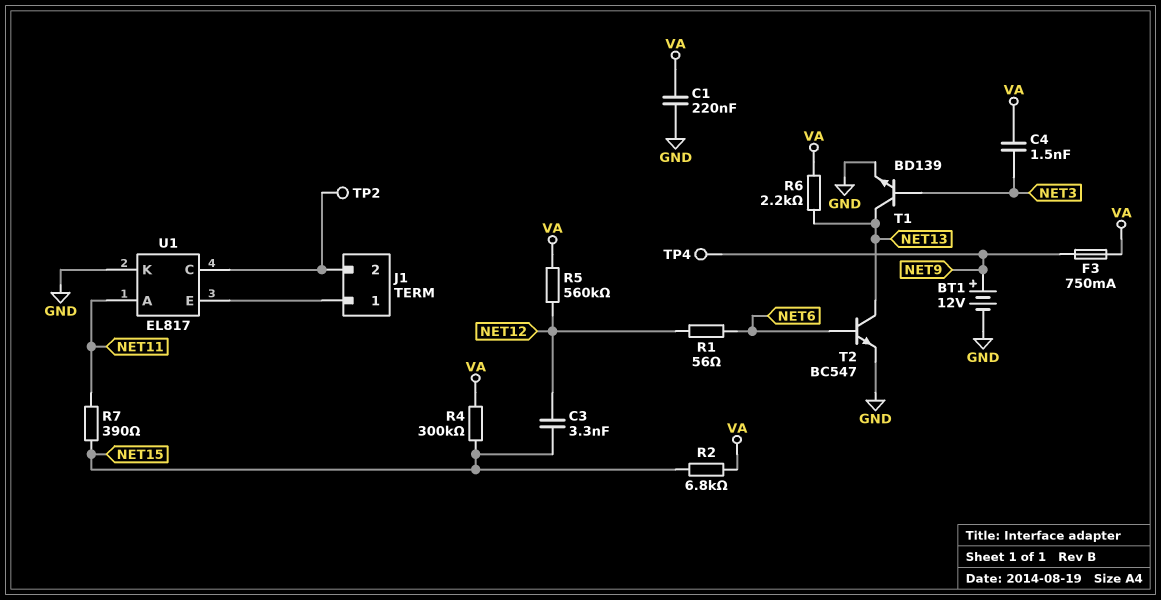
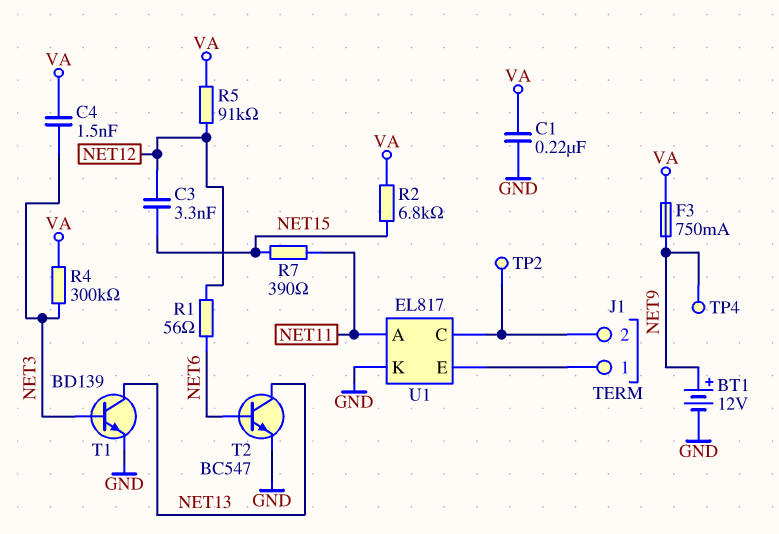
R4: 300k (NET15, VA) -> 300k (NET3, VA)
R5: 560k (NET12, VA) -> 91k (NET12, VA)
R6: 2.2k (NET13, VA) -> none

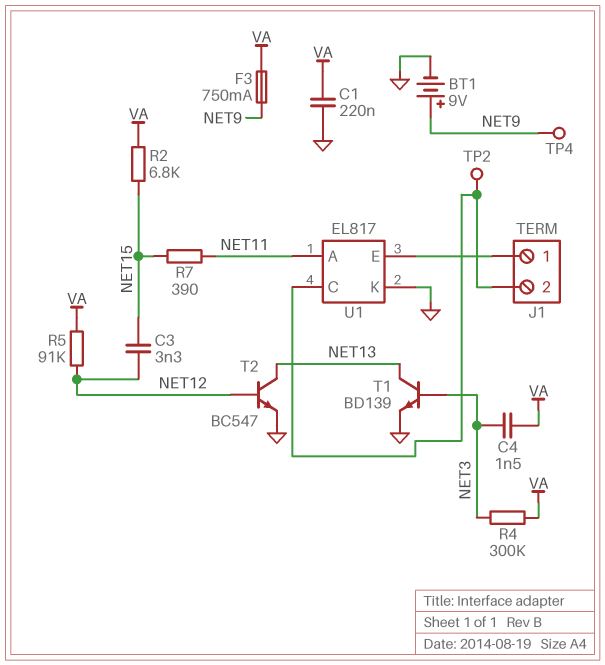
BT1: 12V (plus NET9, minus GND) -> 9V (plus NET9, minus GND)
R1: 56 (NET6, NET12) -> none
T2: NPN BC547 (B NET6, C NET13, E GND) -> NPN BC547 (B NET12, C NET13, E GND)

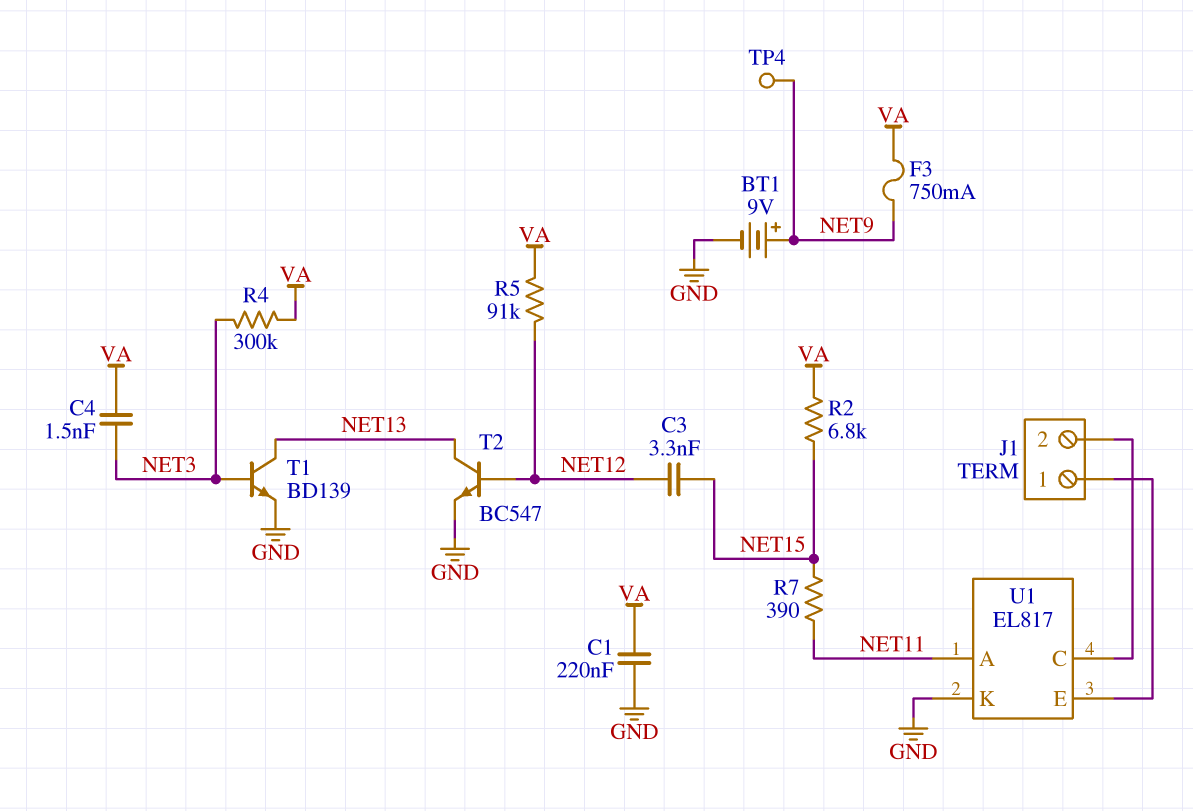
TP2: test point (J1/2) -> none

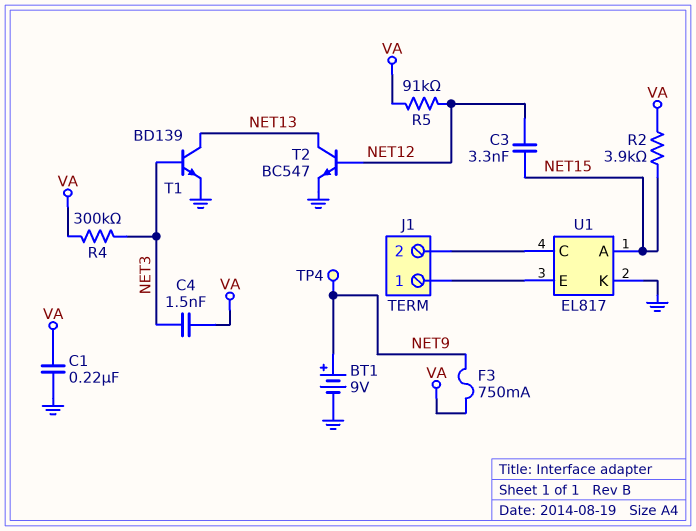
R2: 6.8k (NET15, VA) -> 3.9k (NET15, VA)
R7: 390 (NET11, NET15) -> none
U1 pin A: NET11 -> NET15

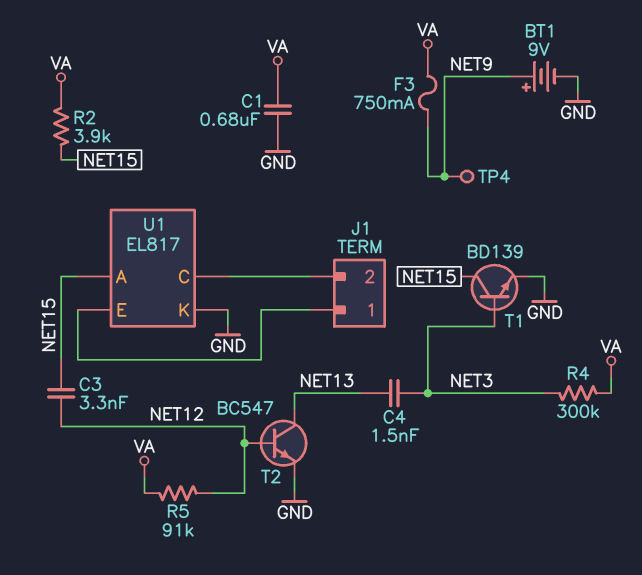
C1: 220nF (GND, VA) -> 680nF (GND, VA)
C4: 1.5nF (NET3, VA) -> 1.5nF (NET3, NET13)
T1: NPN BD139 (B NET3, C NET13, E GND) -> NPN BD139 (B NET3, C NET15, E GND)

